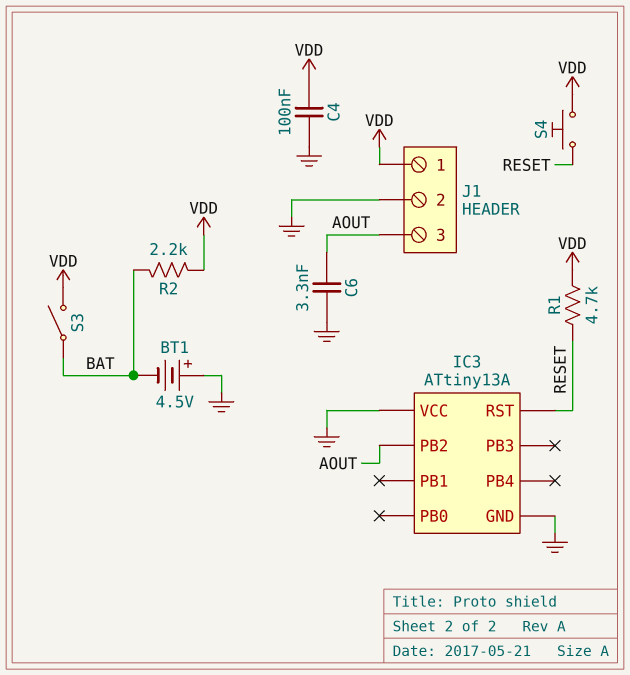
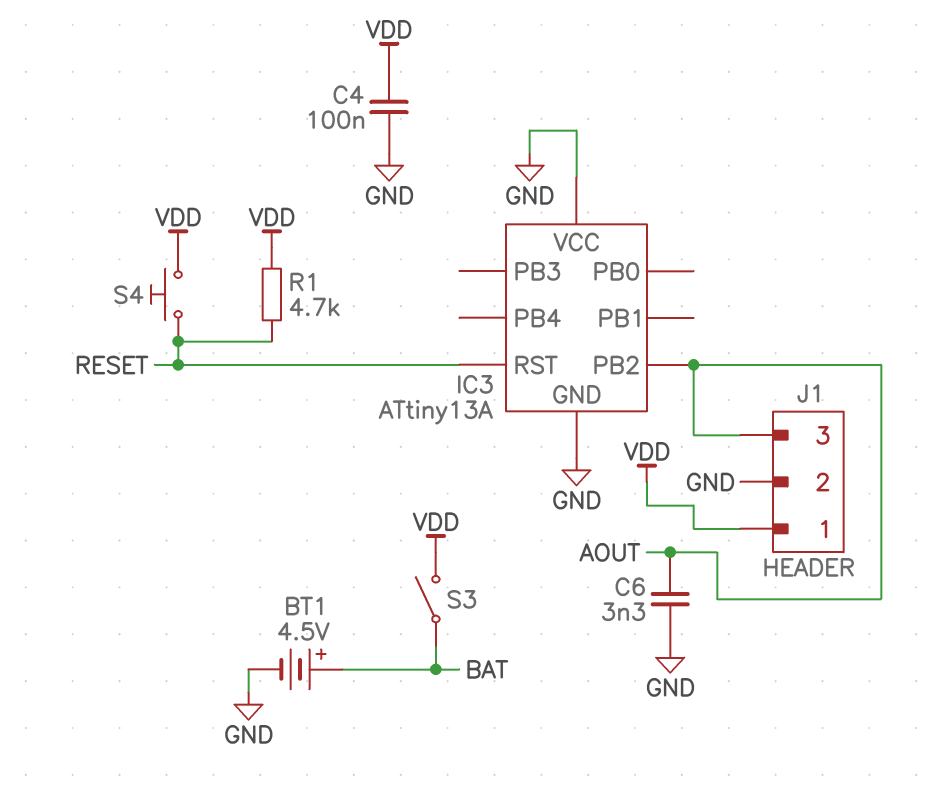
BT1: 4.5V (plus GND, minus BAT) -> 4.5V (plus BAT, minus GND)
R2: 2.2k (BAT, VDD) -> none

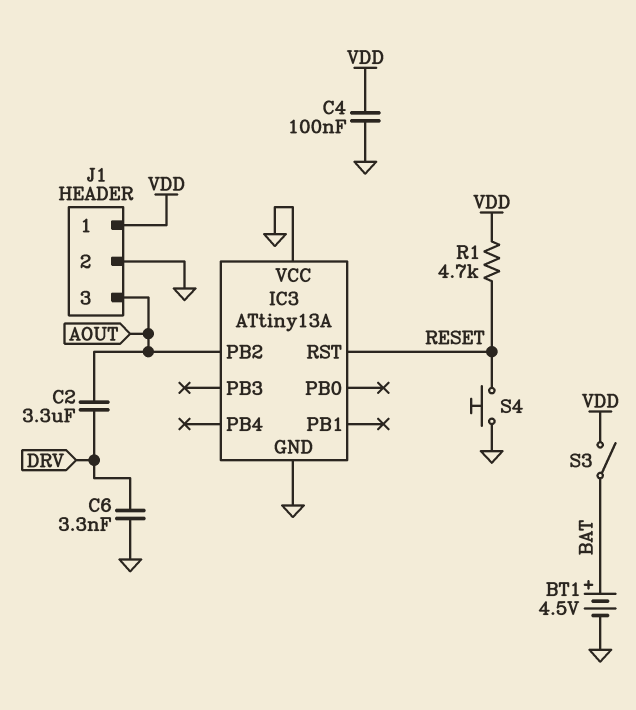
C2: none -> 3.3uF (AOUT, DRV)
C6: 3.3nF (AOUT, GND) -> 3.3nF (DRV, GND)
S4: button (RESET, VDD) -> button (GND, RESET)

